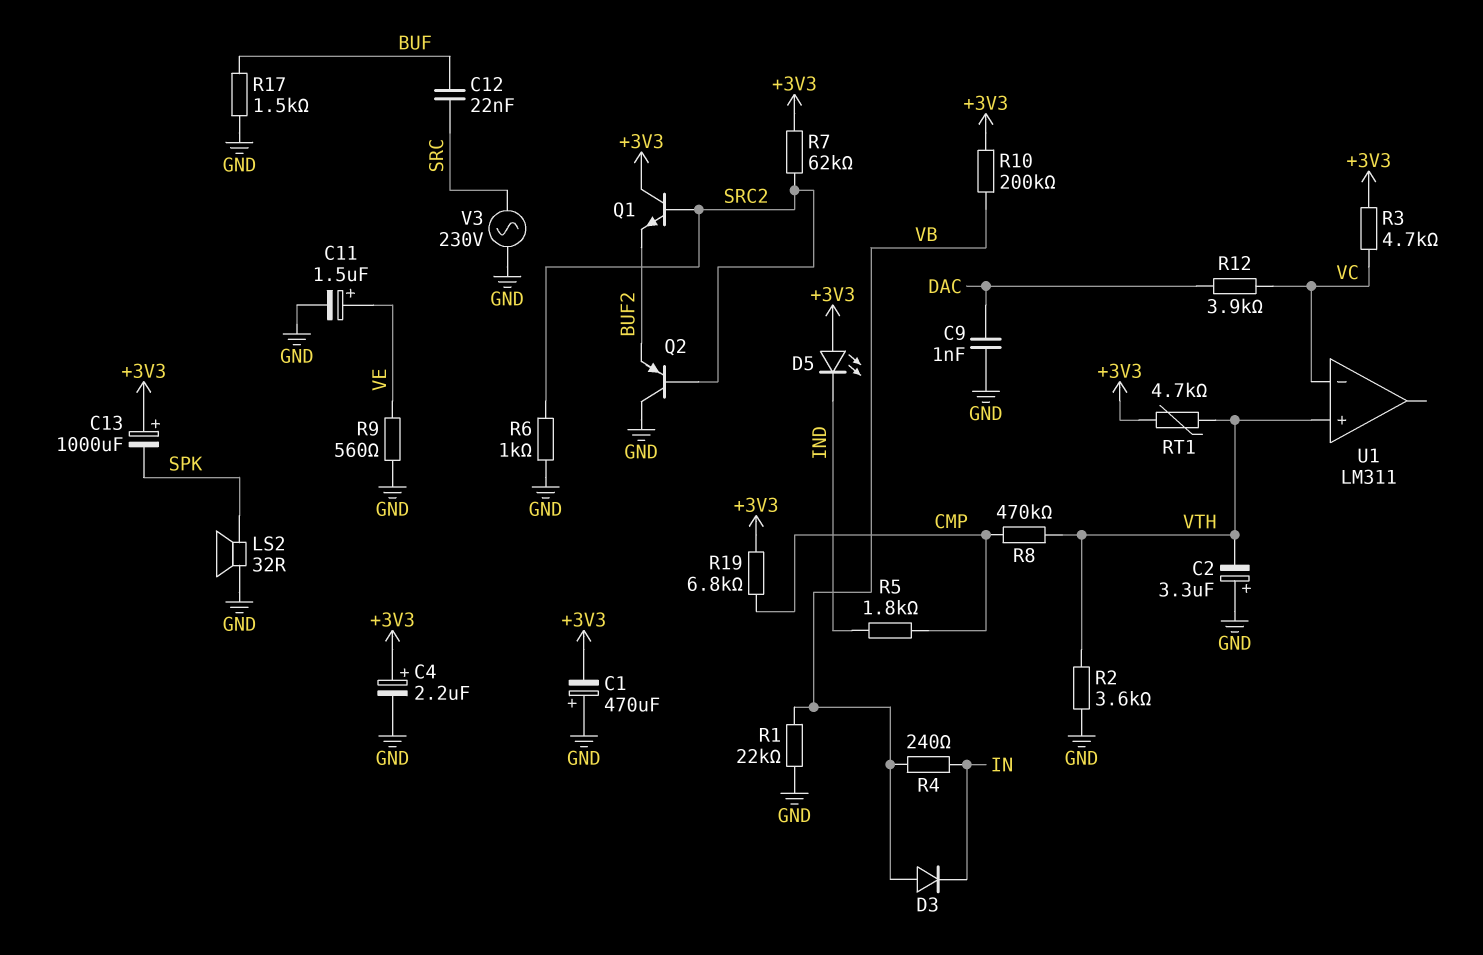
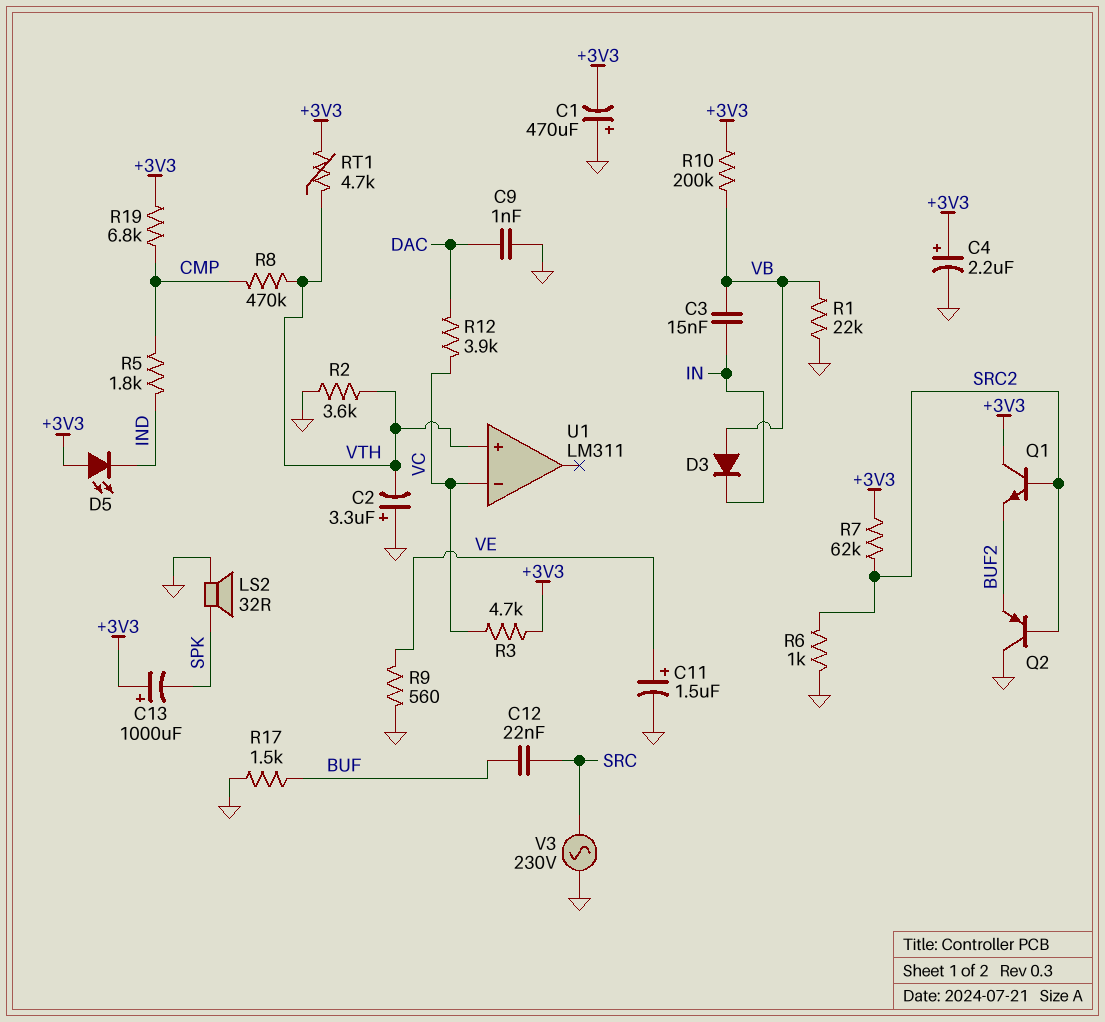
C3: none -> 15nF (IN, VB)
R4: 240 (IN, VB) -> none

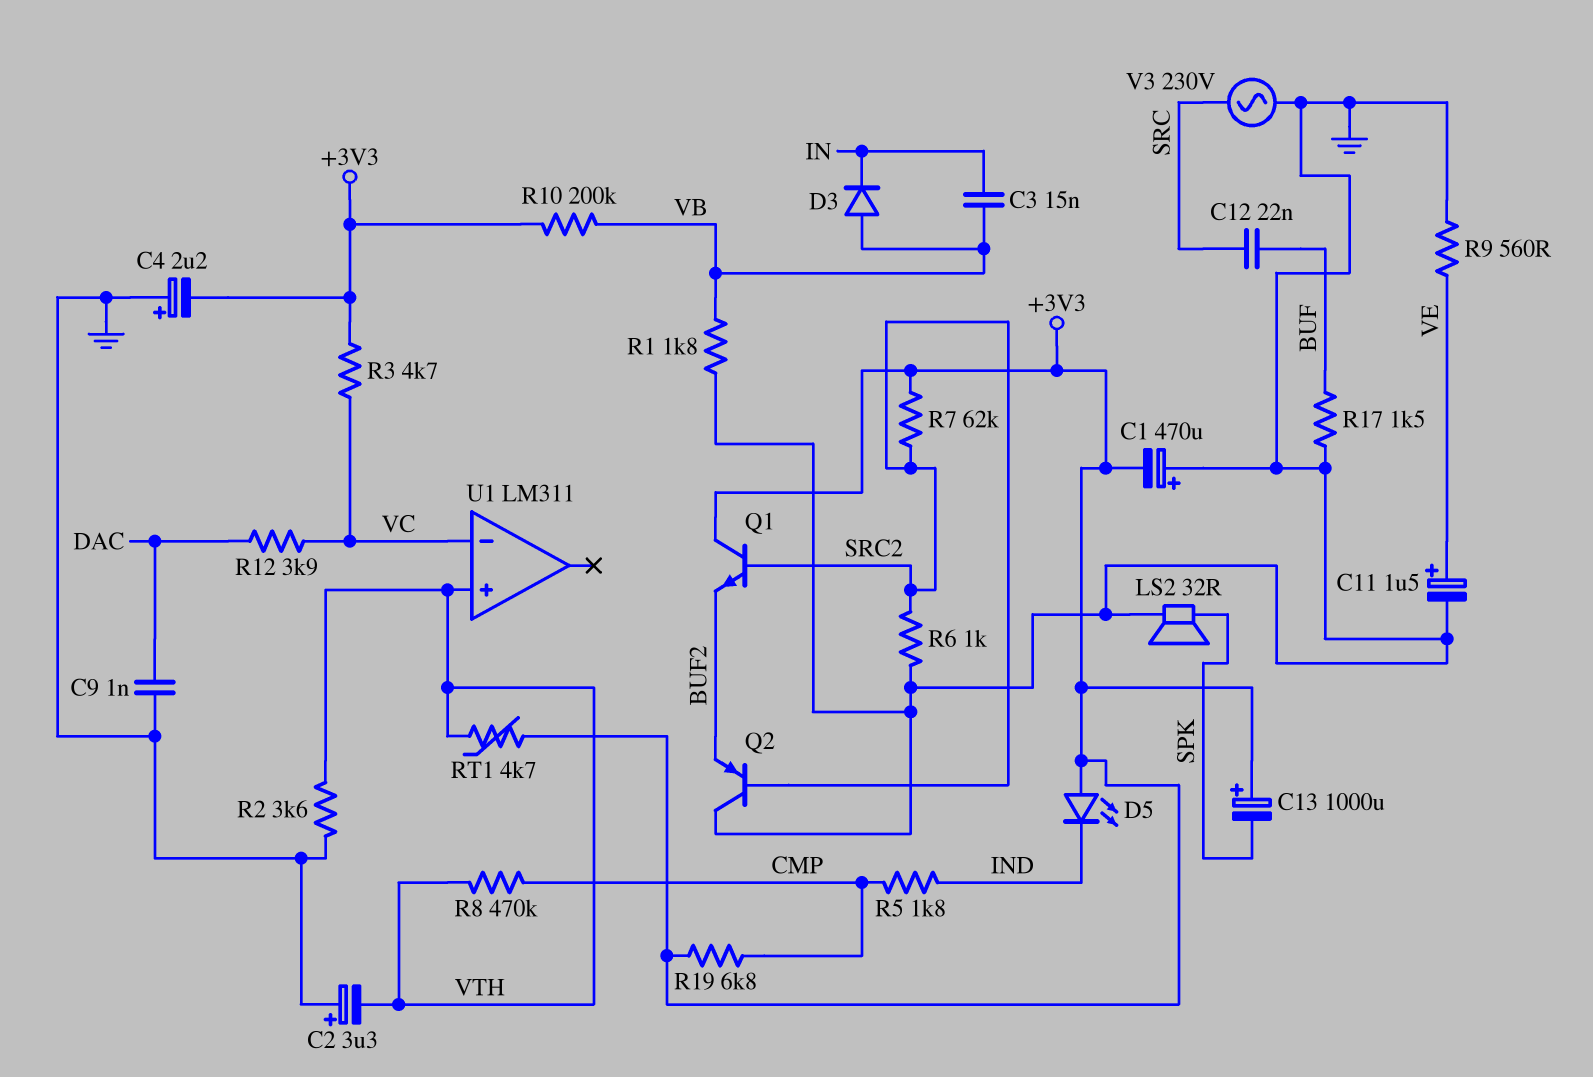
C4: 2.2uF (plus +3V3, minus GND) -> 2.2uF (plus GND, minus +3V3)
R1: 22k (GND, VB) -> 1.8k (GND, VB)

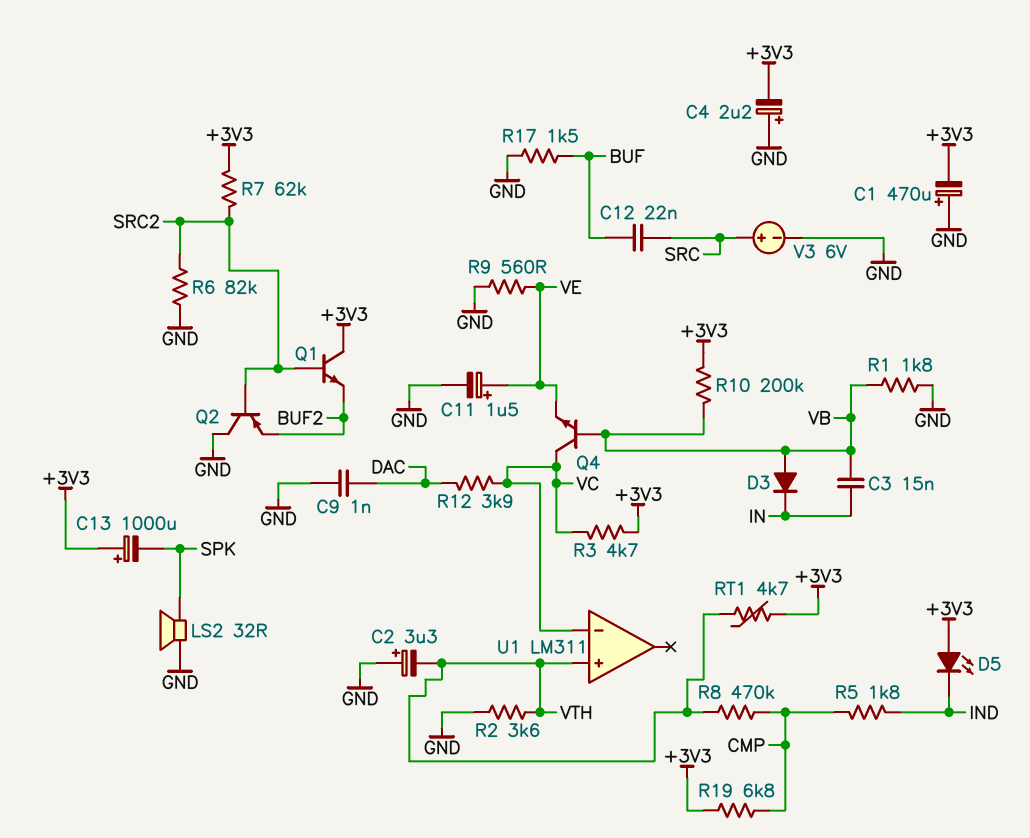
Q4: none -> NPN (B VB, C VC, E VE)
R6: 1k (GND, SRC2) -> 82k (GND, SRC2)
V3: AC 230V (GND, SRC) -> 6V (plus SRC, minus GND)

